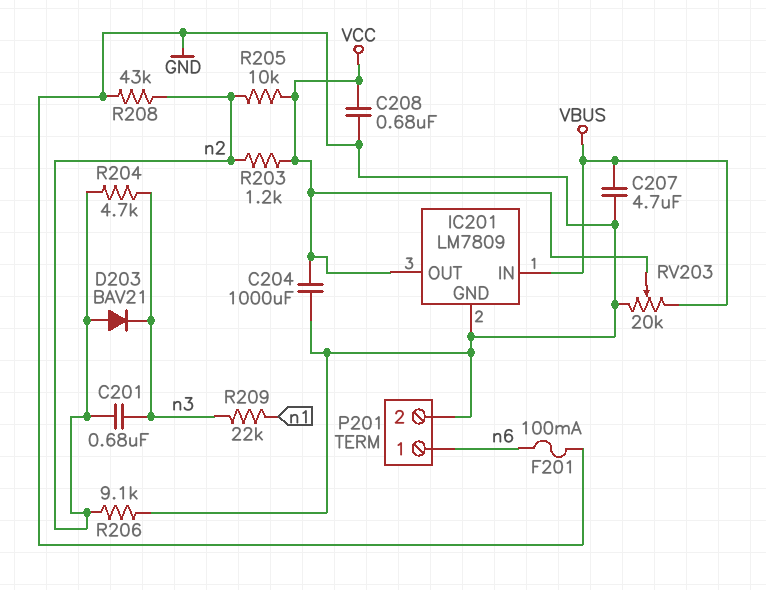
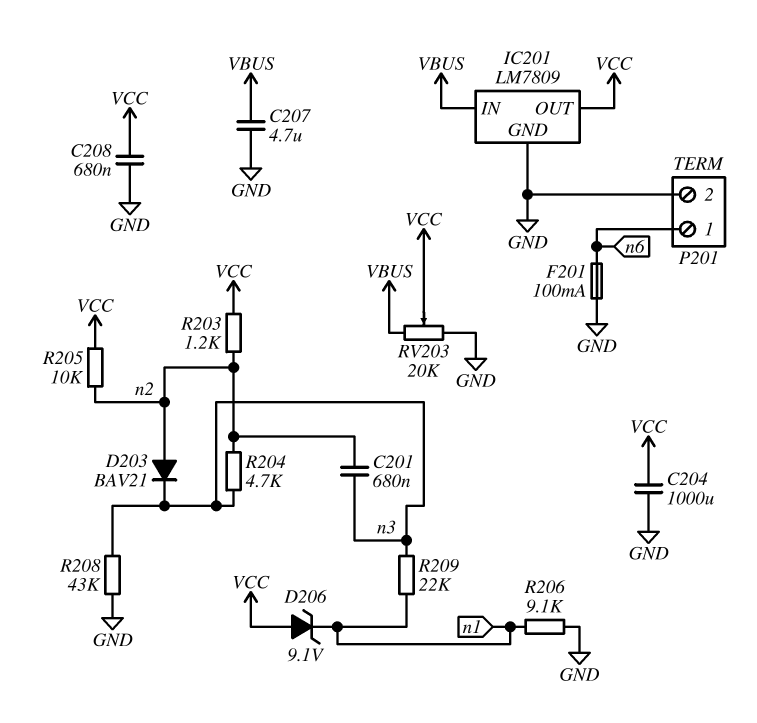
D206: none -> zener 9.1V (A VCC, K n1)
R206: 9.1k (GND, n2) -> 9.1k (GND, n1)
R208: 43k (GND, n2) -> 43k (GND, n3)

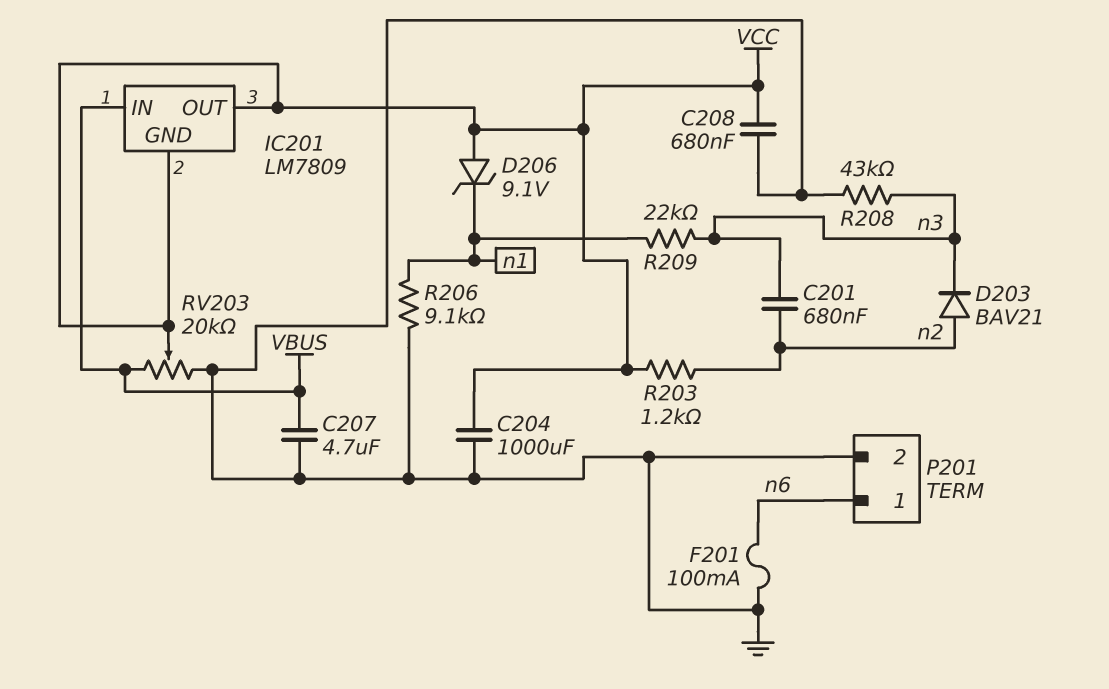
IC201 pin GND: GND -> VCC
R204: 4.7k (n2, n3) -> none
R205: 10k (VCC, n2) -> none

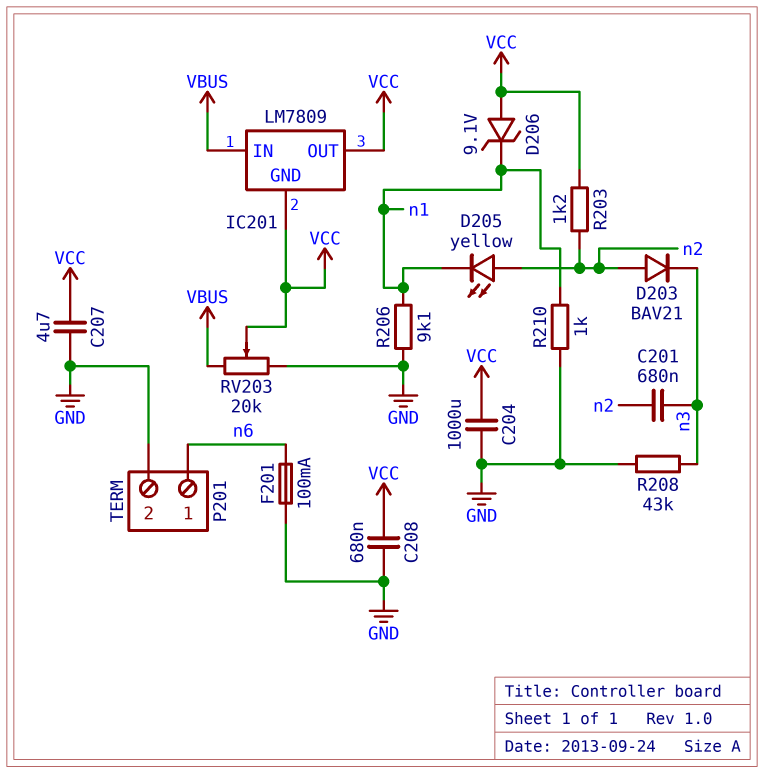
C207: 4.7uF (GND, VBUS) -> 4.7uF (GND, VCC)
D205: none -> LED yellow (A n2, K n1)
R209: 22k (n1, n3) -> none
R210: none -> 1k (GND, n1)

